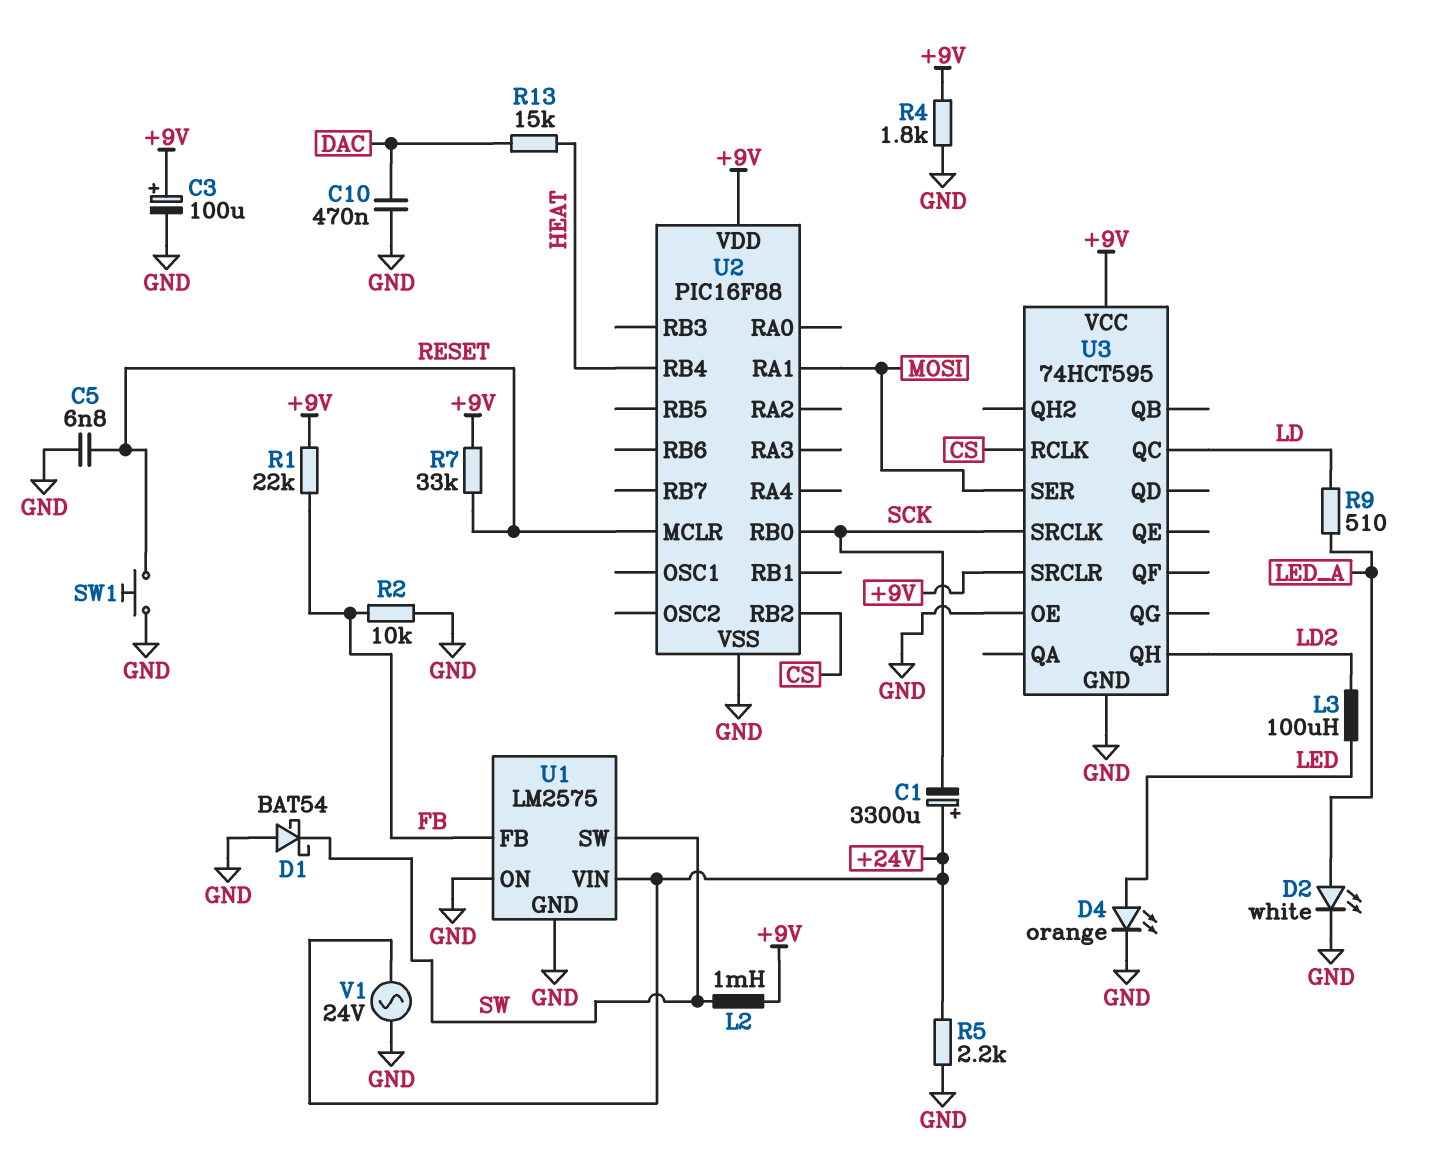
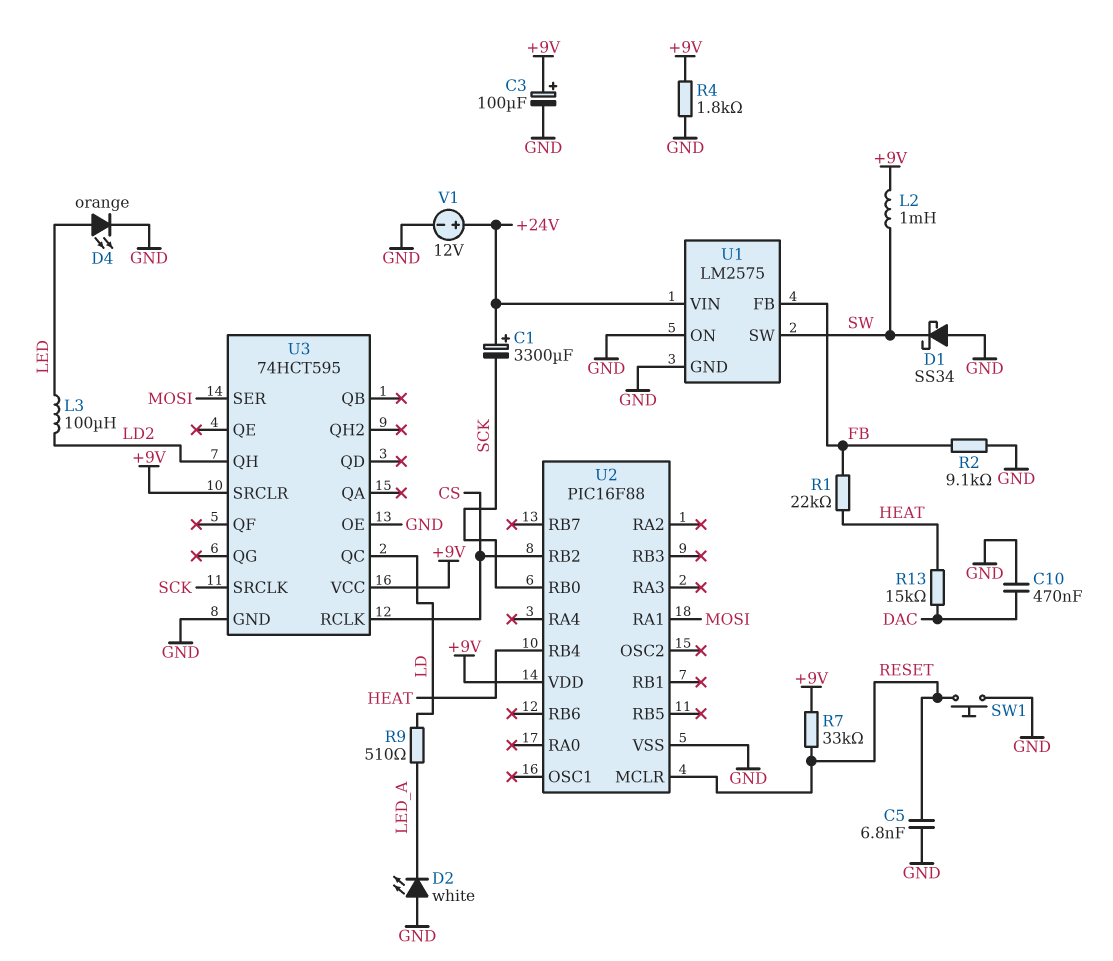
D1: schottky BAT54 (A GND, K SW) -> schottky SS34 (A GND, K SW)
D2: LED white (A LED_A, K GND) -> LED white (A GND, K LED_A)
R1: 22k (+9V, FB) -> 22k (FB, HEAT)
R2: 10k (FB, GND) -> 9.1k (FB, GND)
R5: 2.2k (+24V, GND) -> none
V1: AC 24V (+24V, GND) -> 12V (plus +24V, minus GND)

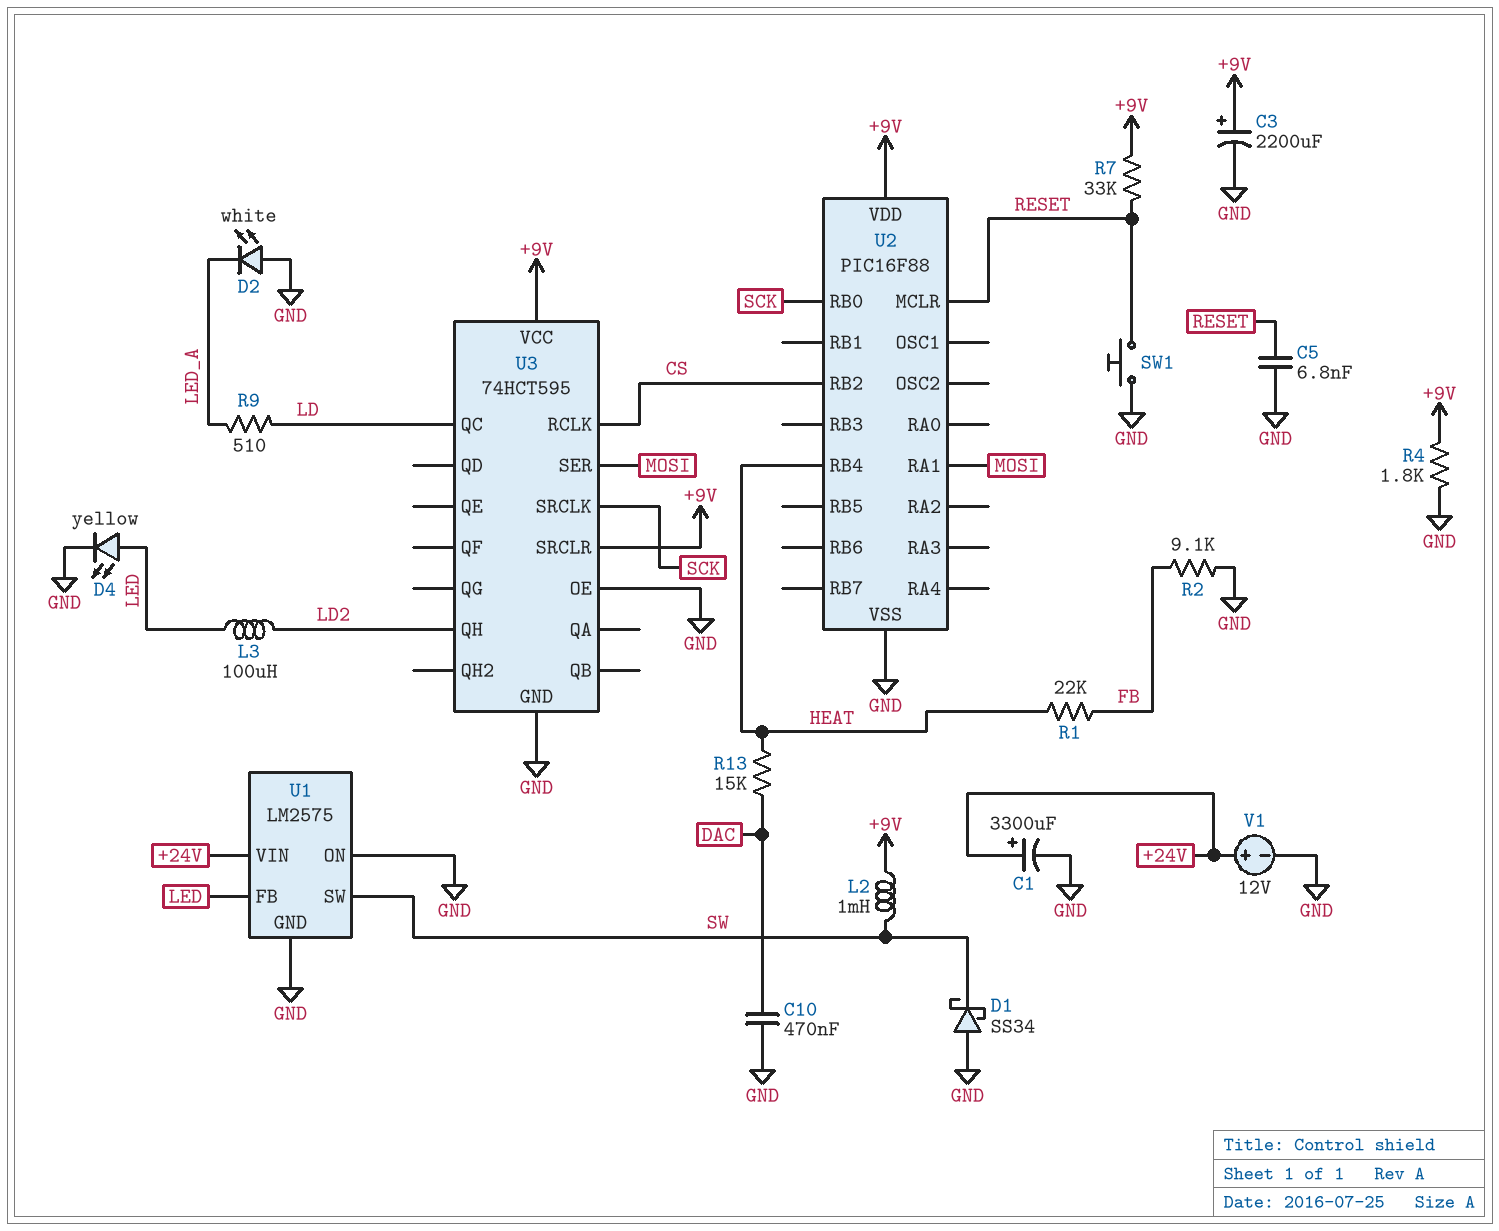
C1: 3300uF (plus +24V, minus SCK) -> 3300uF (plus +24V, minus GND)
C3: 100uF (plus +9V, minus GND) -> 2200uF (plus +9V, minus GND)
D4: LED orange (A LED, K GND) -> LED yellow (A LED, K GND)
U1 pin FB: FB -> LED

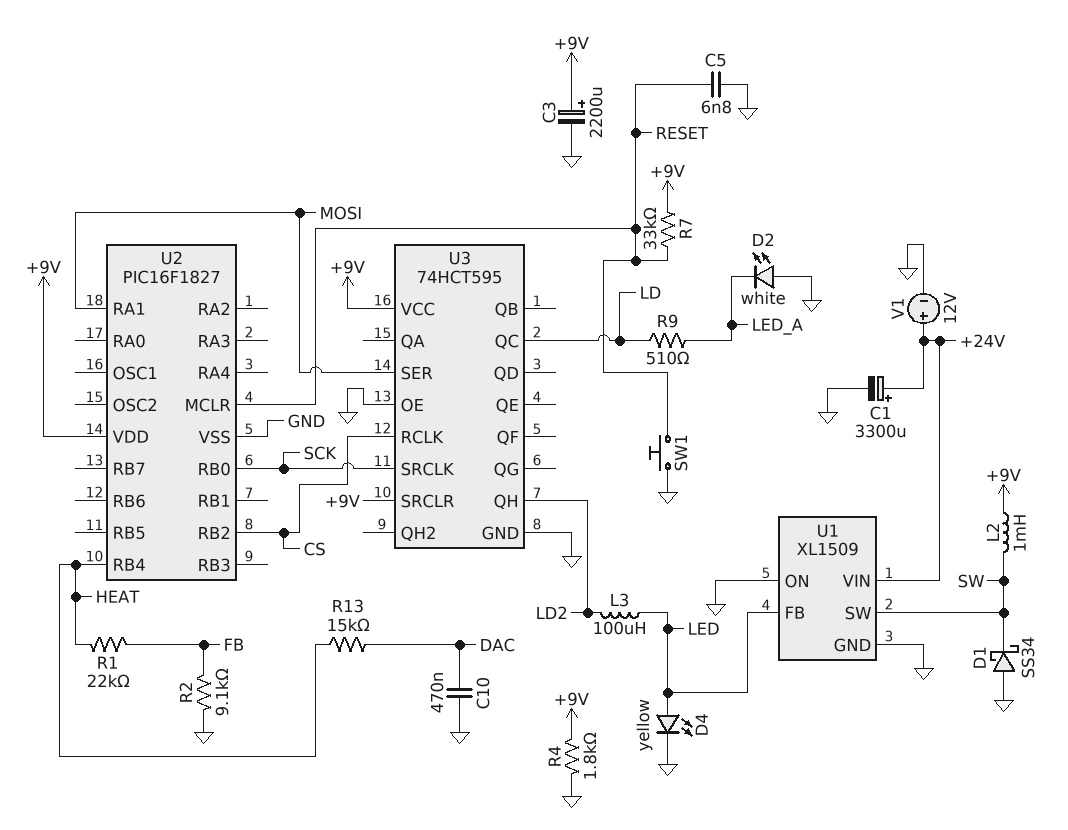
U1: LM2575 -> XL1509
U2: PIC16F88 -> PIC16F1827

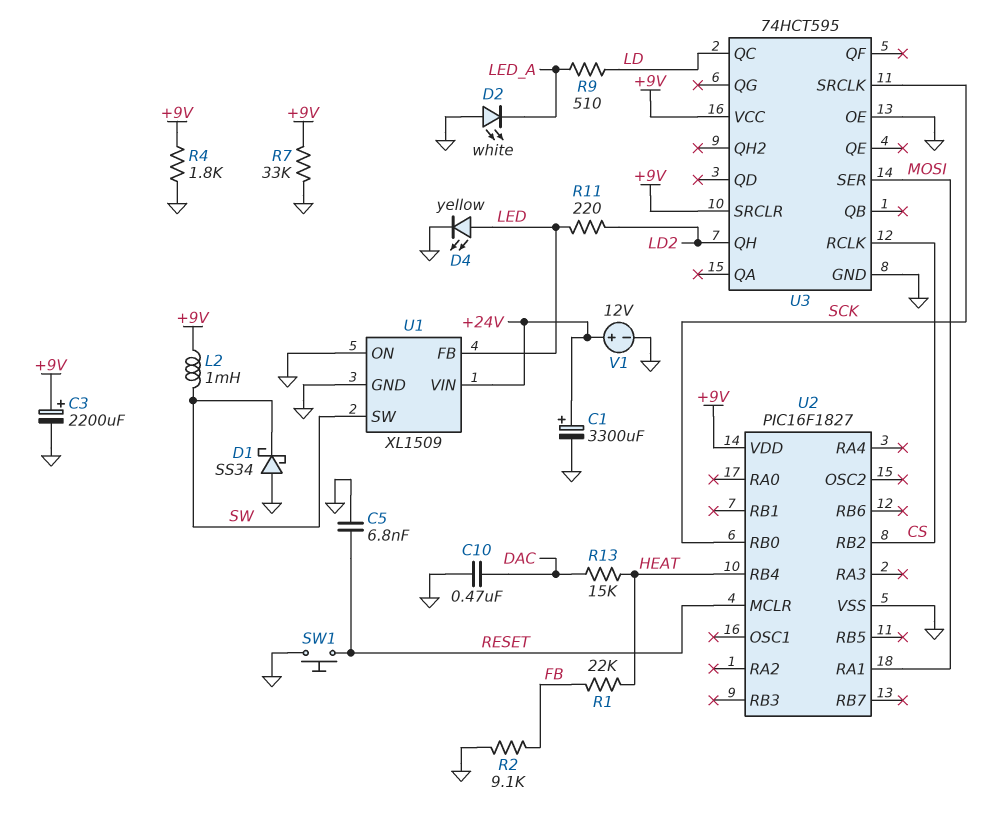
L3: 100uH (LD2, LED) -> none
R7: 33k (+9V, RESET) -> 33k (+9V, GND)
R11: none -> 220 (LD2, LED)

